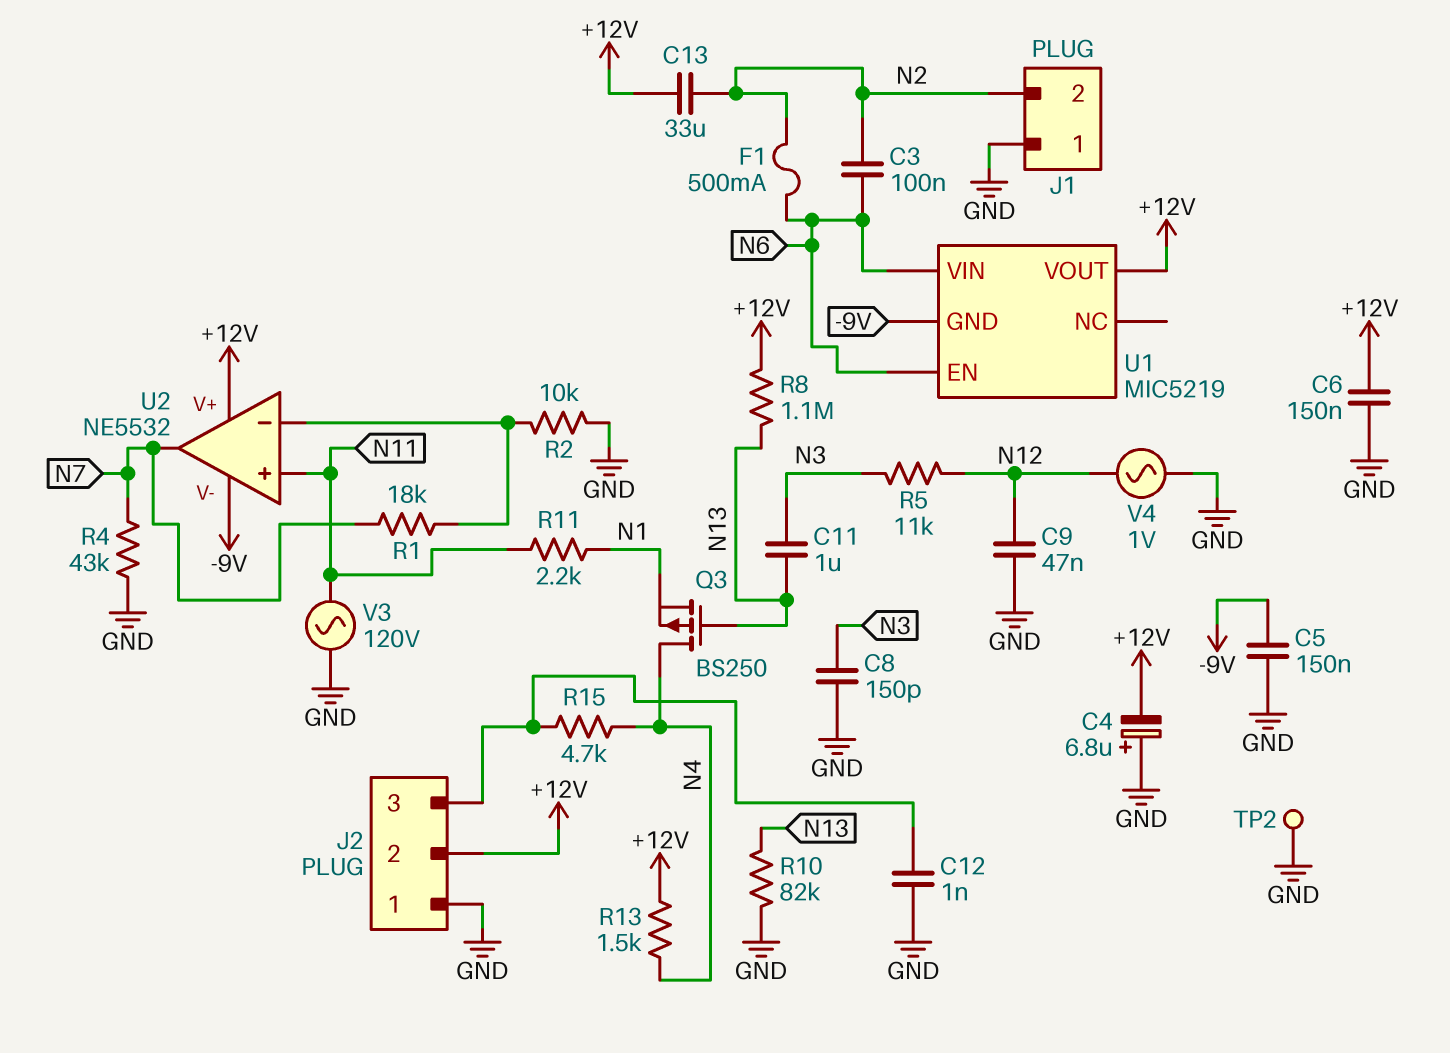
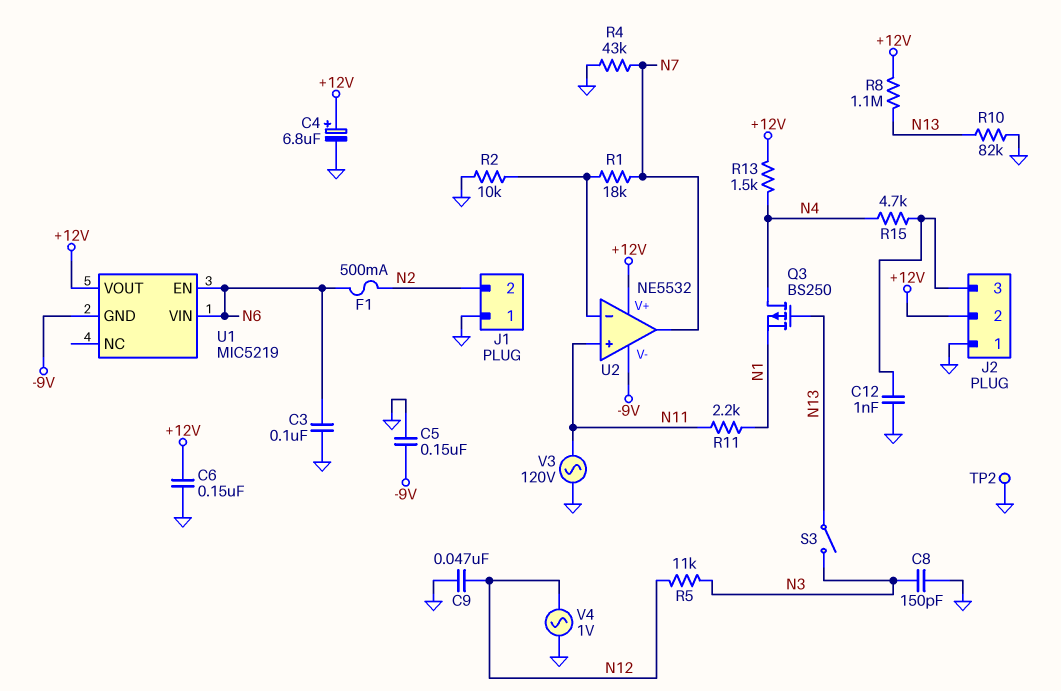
C3: 100nF (N2, N6) -> 100nF (GND, N6)
C4: 6.8uF (plus GND, minus +12V) -> 6.8uF (plus +12V, minus GND)
C11: 1uF (N3, N13) -> none
C13: 33uF (+12V, N2) -> none
S3: none -> switch (N3, N13)

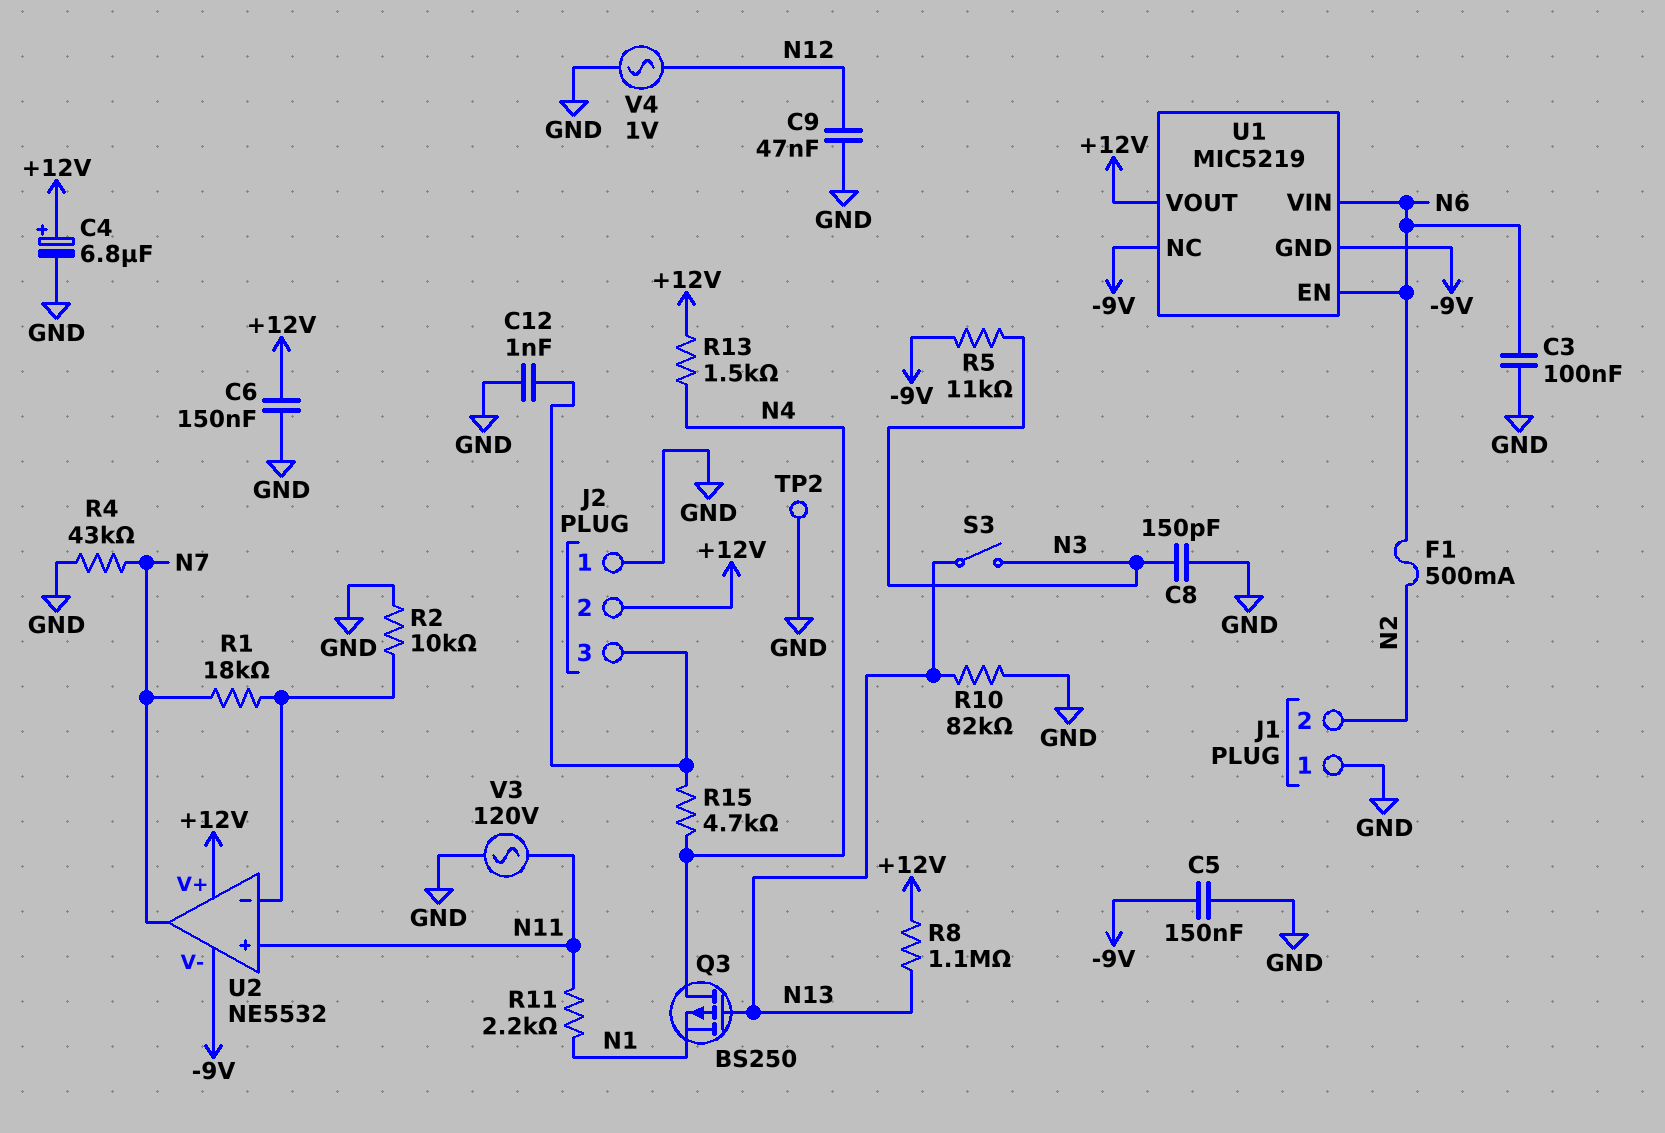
R5: 11k (N3, N12) -> 11k (-9V, N3)
U1 pin NC: none -> -9V

